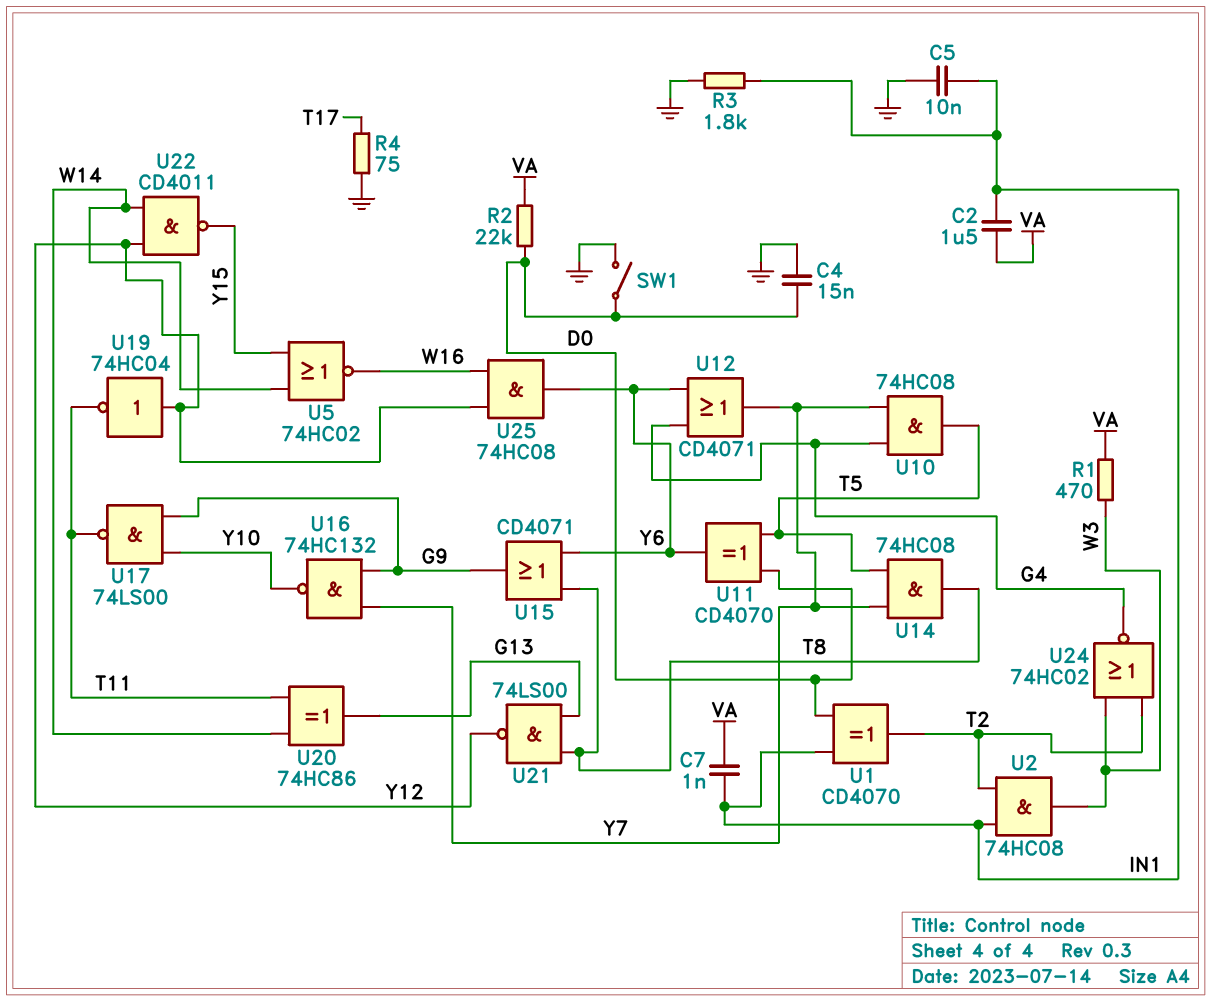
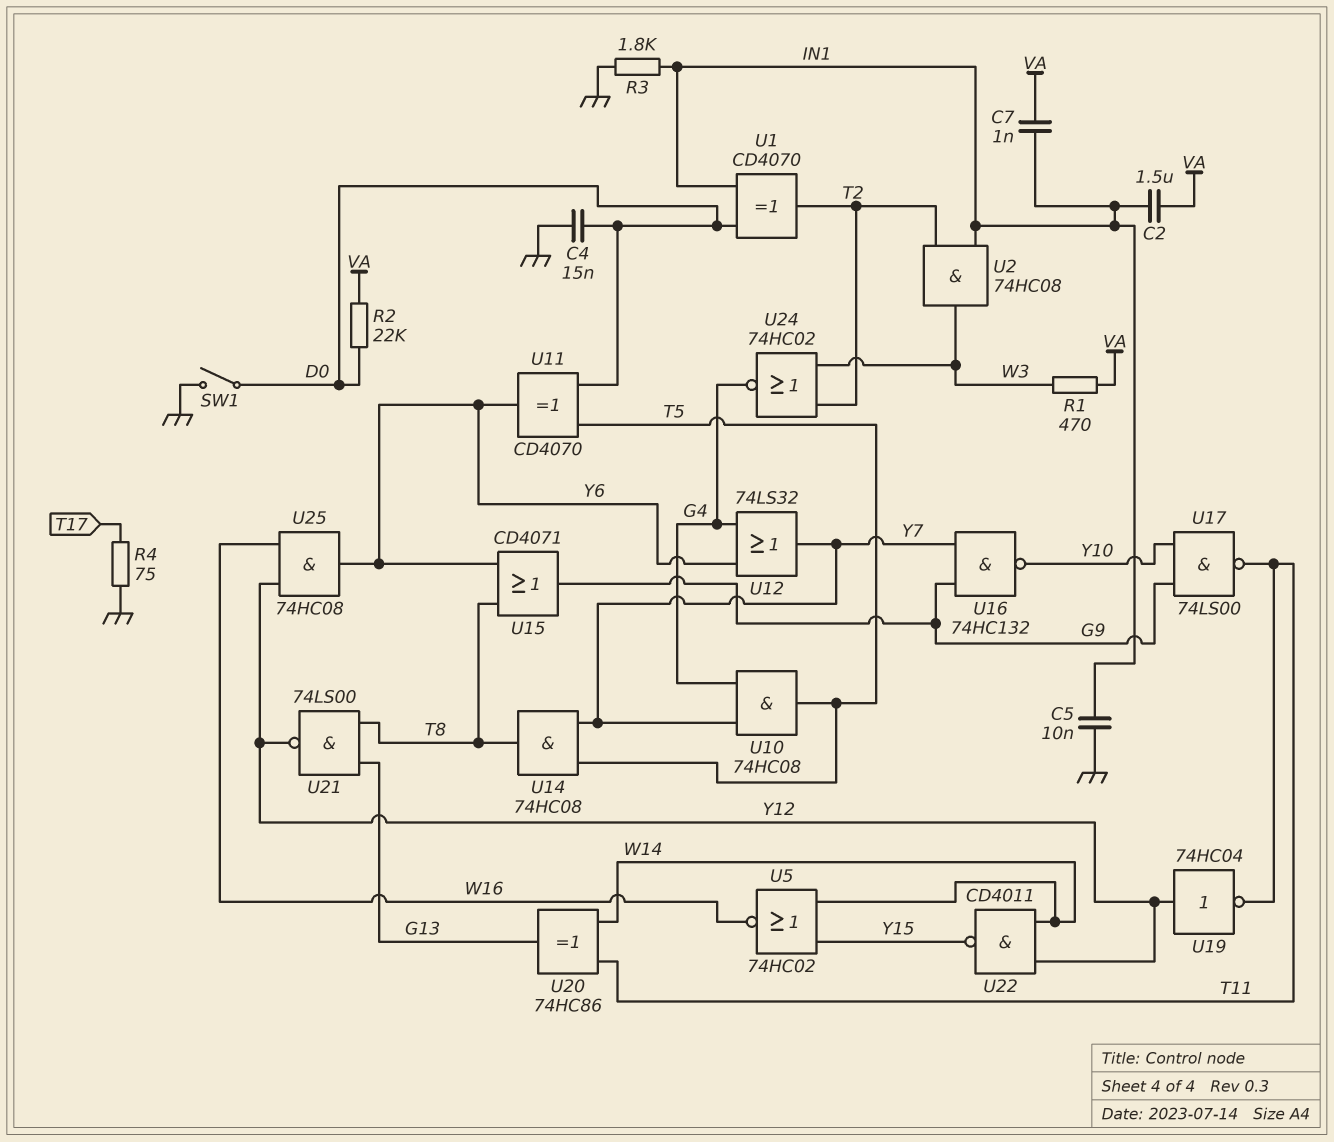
U12: OR CD4071 (in G4, in Y6, out Y7) -> OR 74LS32 (in G4, in Y6, out Y7)

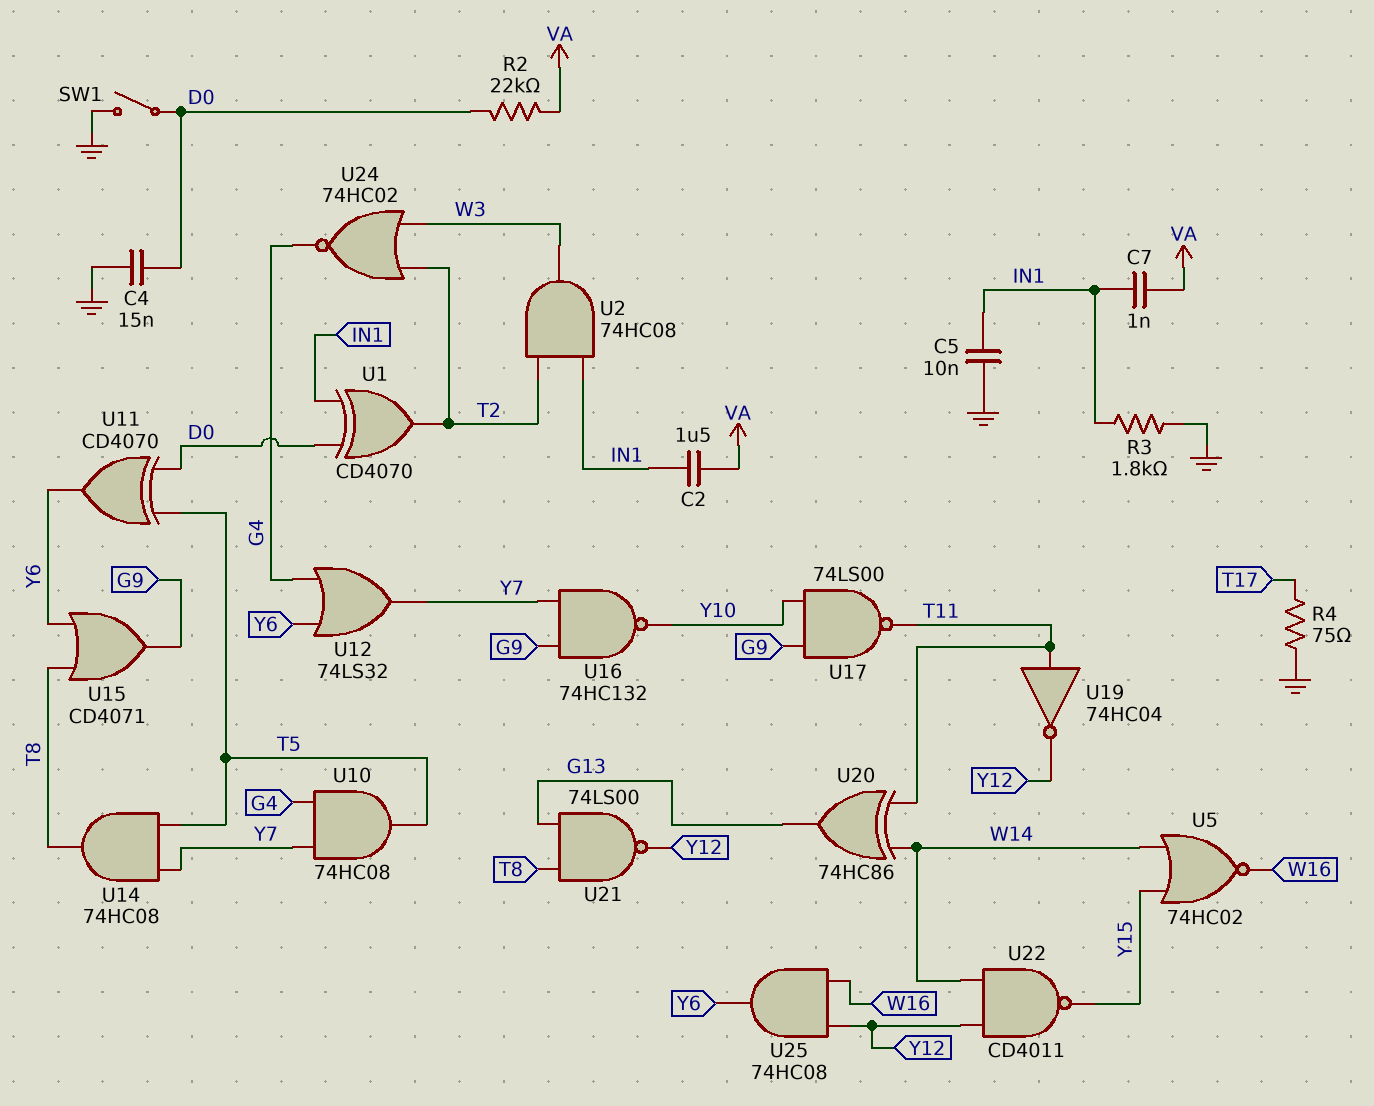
R1: 470 (VA, W3) -> none
U19: NOT 74HC04 (in Y12, out T11) -> NOT 74HC04 (in T11, out Y12)

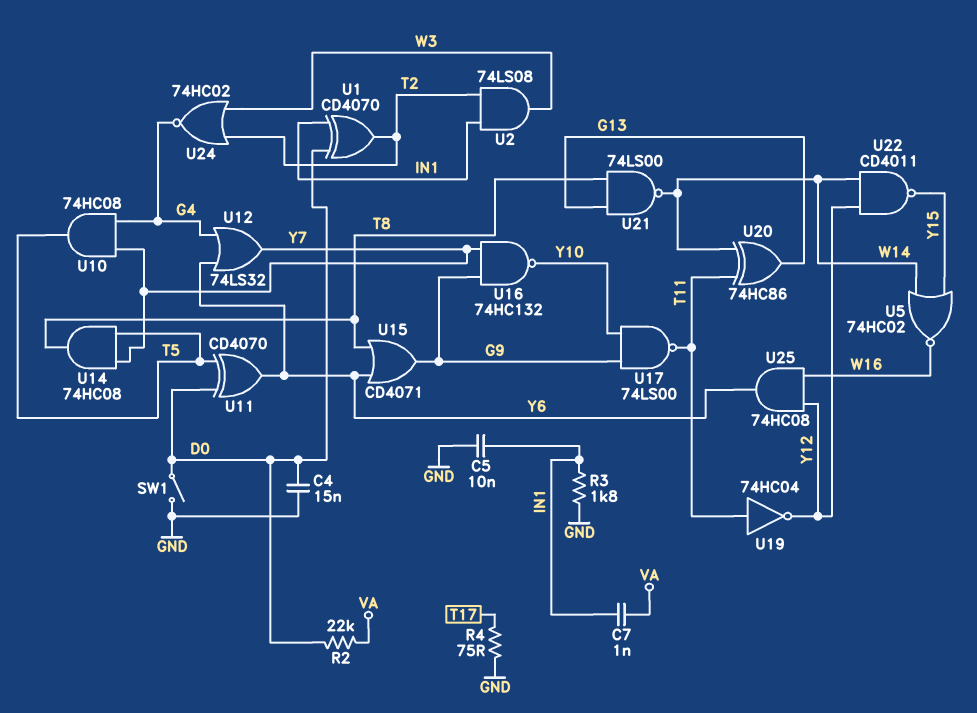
C2: 1.5uF (IN1, VA) -> none
U2: AND 74HC08 (in IN1, in T2, out W3) -> AND 74LS08 (in IN1, in T2, out W3)
U21: NAND 74LS00 (in G13, in T8, out Y12) -> NAND 74LS00 (in G13, in T8, out W14)

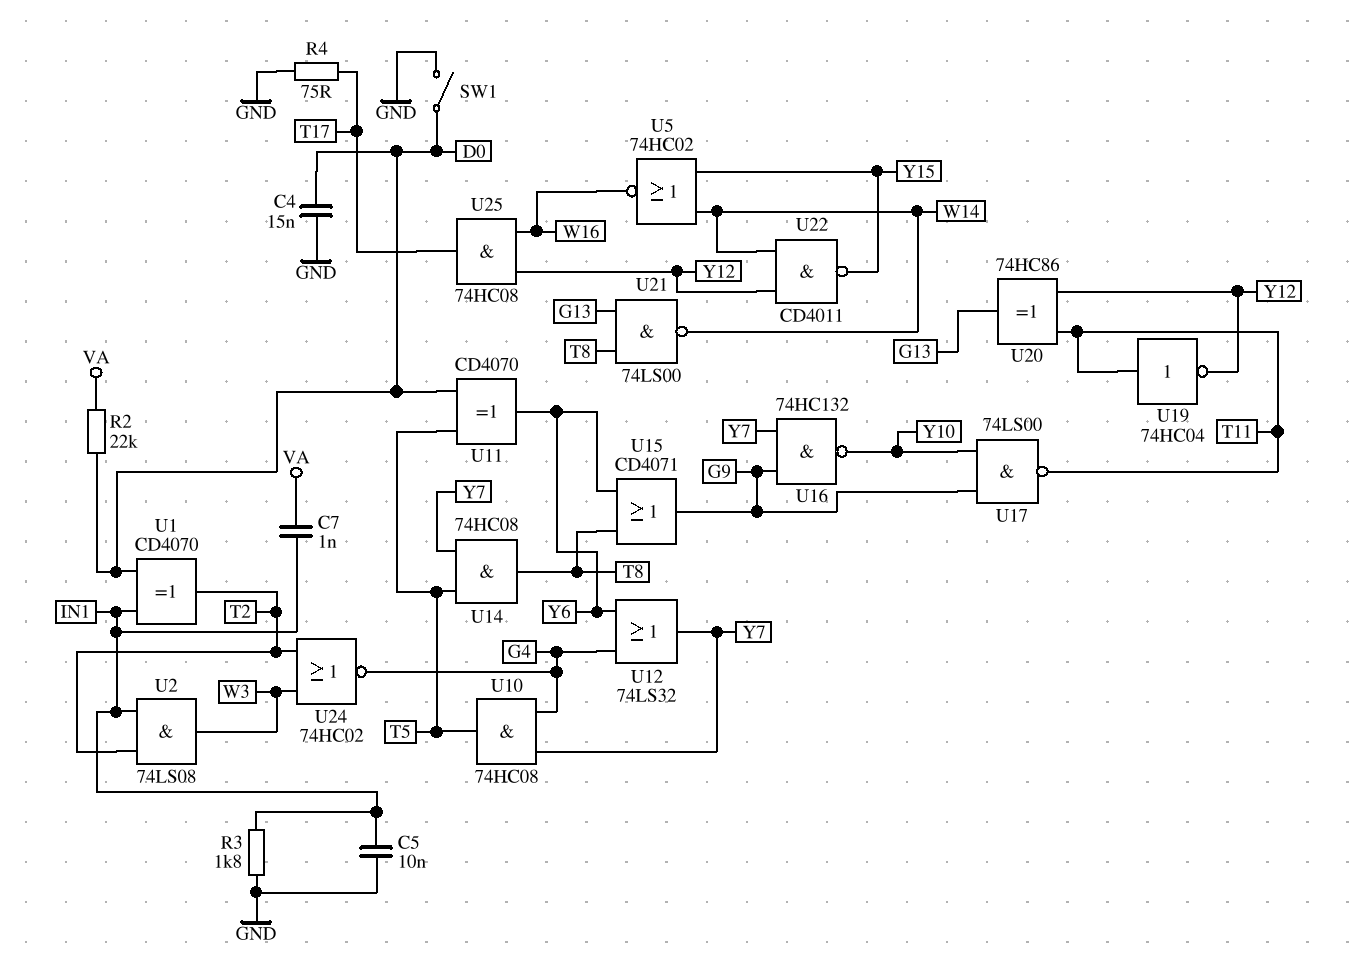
U20: XOR 74HC86 (in T11, in W14, out G13) -> XOR 74HC86 (in T11, in Y12, out G13)
U25: AND 74HC08 (in W16, in Y12, out Y6) -> AND 74HC08 (in W16, in Y12, out T17)

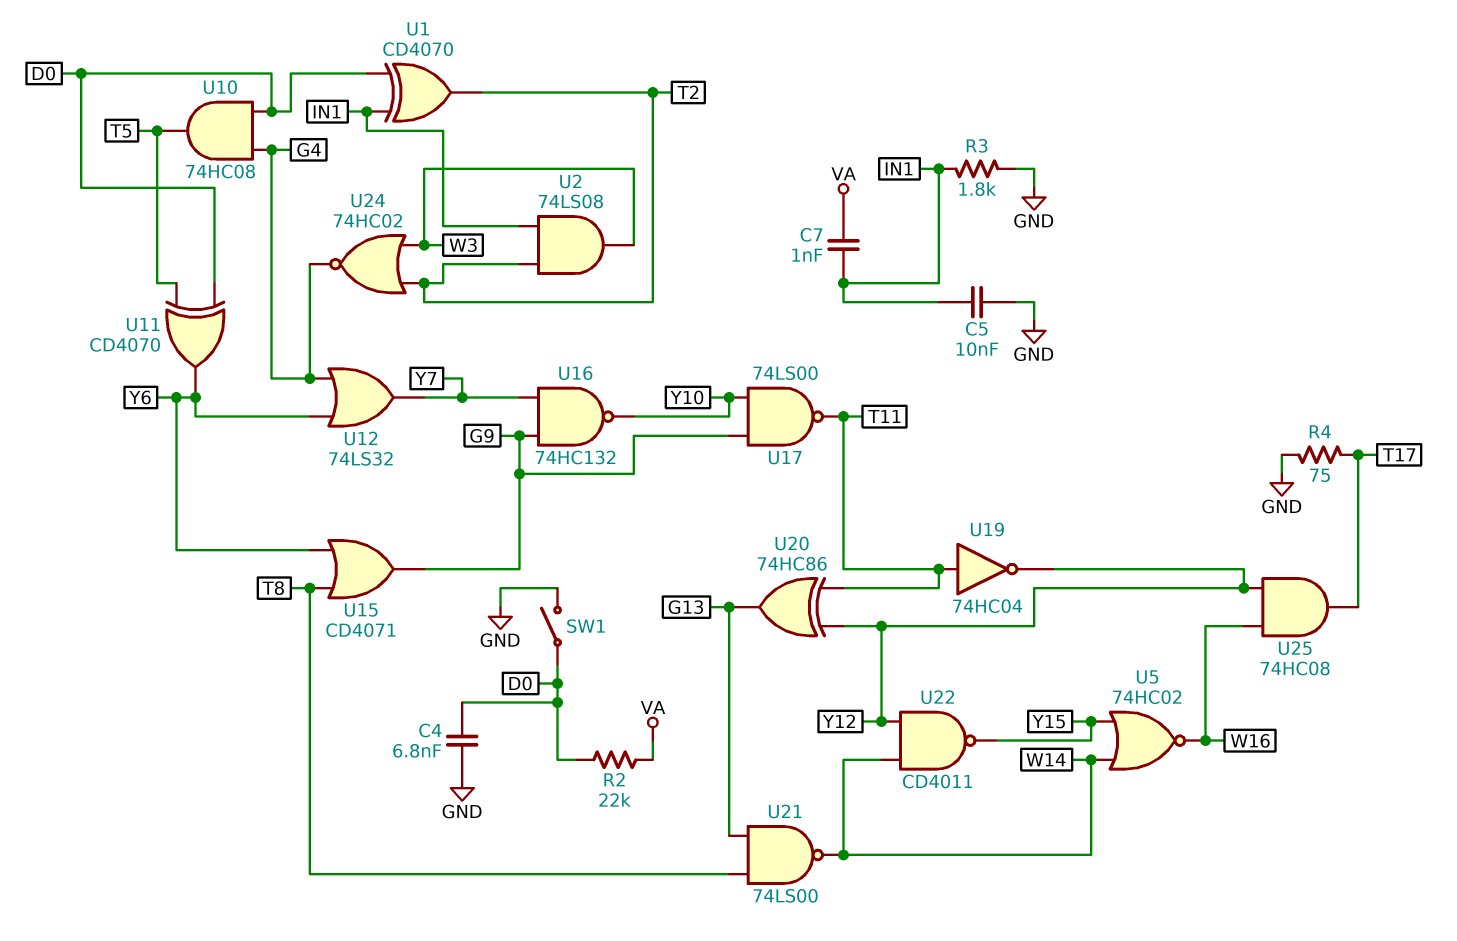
C4: 15nF (D0, GND) -> 6.8nF (D0, GND)
U10: AND 74HC08 (in G4, in Y7, out T5) -> AND 74HC08 (in D0, in G4, out T5)
U14: AND 74HC08 (in T5, in Y7, out T8) -> none

